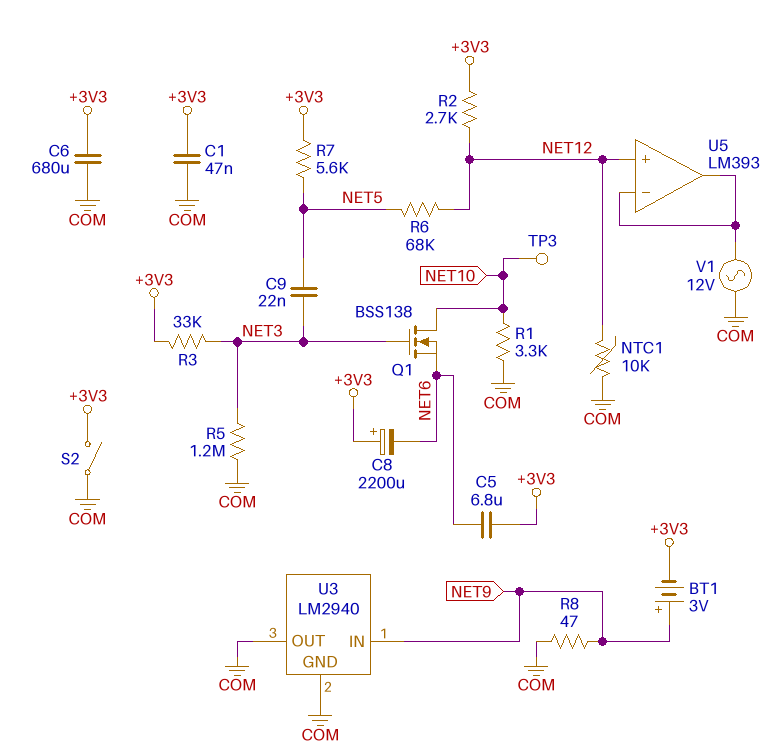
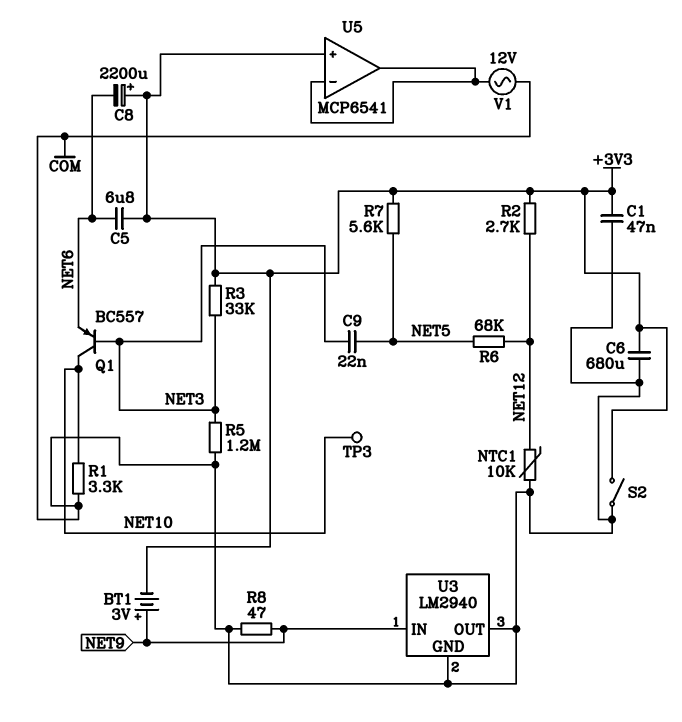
Q1: NMOS BSS138 (G NET3, D NET10, S NET6) -> PNP BC557 (B NET3, C NET10, E NET6)
U5: LM393 -> MCP6541
U5 pin in+: NET12 -> +3V3

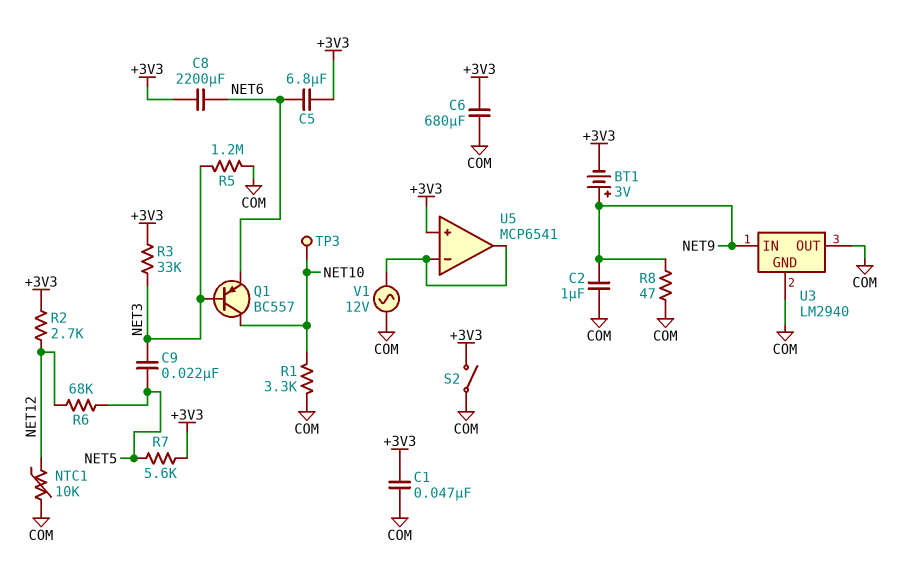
C2: none -> 1uF (COM, NET9)
C8: 2200uF (plus +3V3, minus NET6) -> 2200uF (+3V3, NET6)

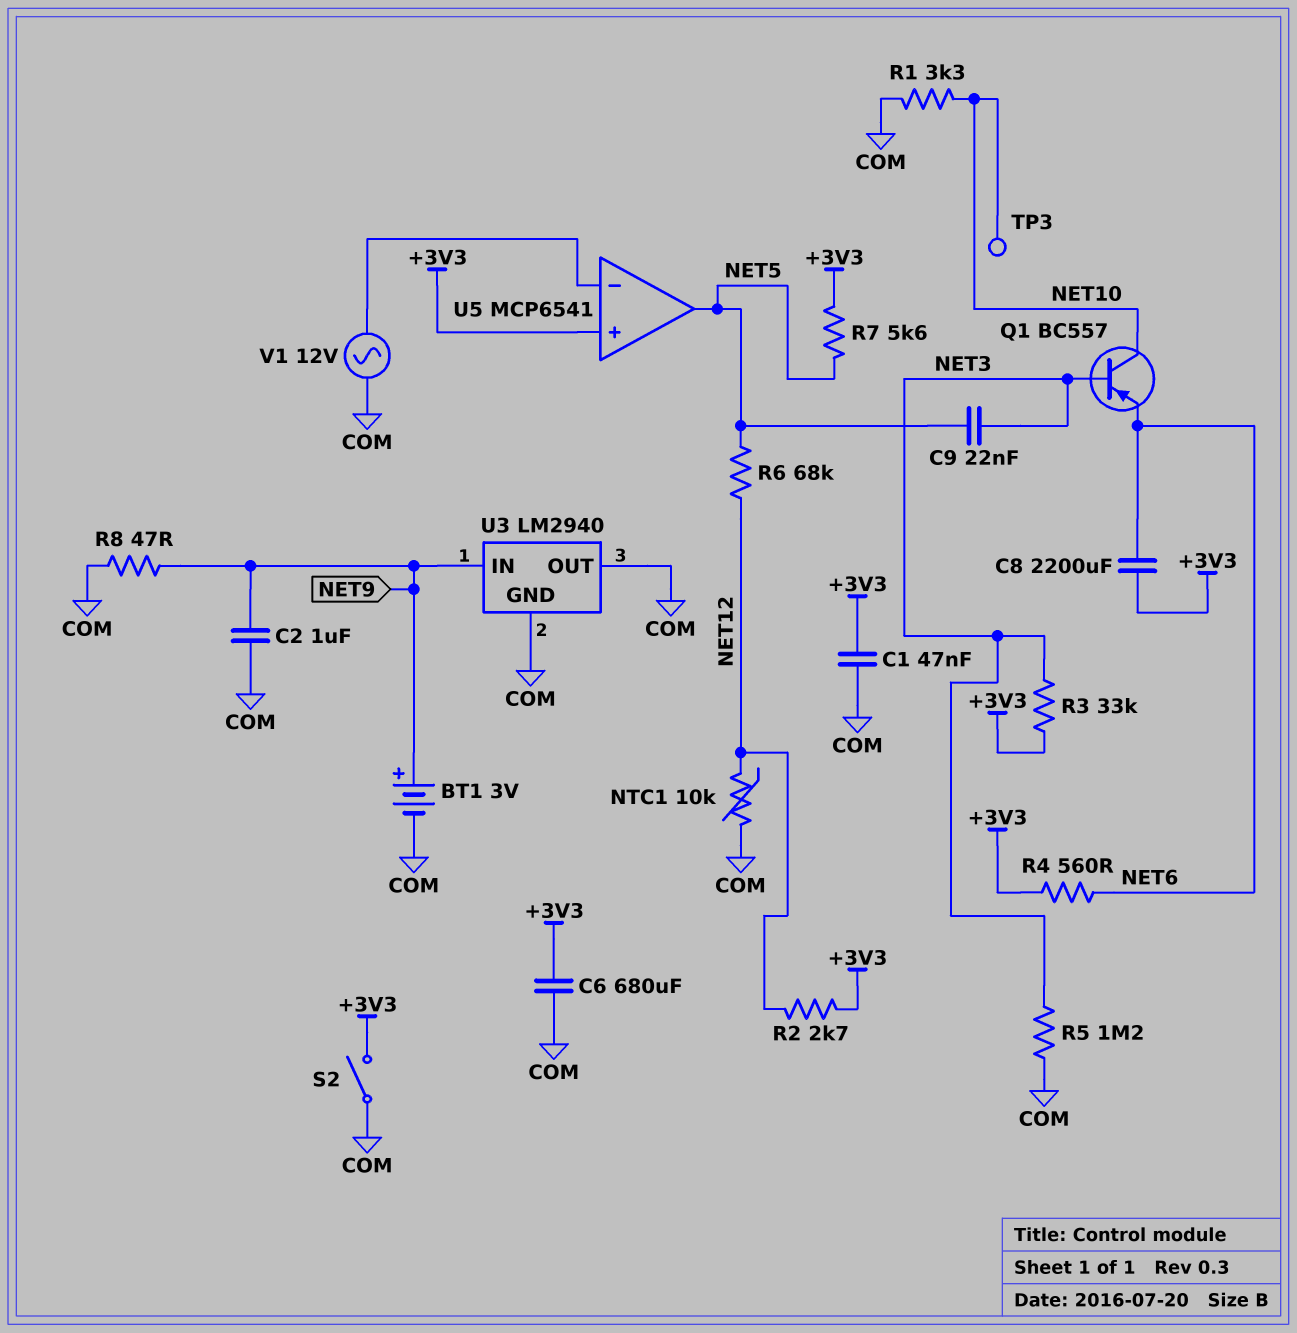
BT1: 3V (plus NET9, minus +3V3) -> 3V (plus NET9, minus COM)
C5: 6.8uF (+3V3, NET6) -> none
R4: none -> 560 (+3V3, NET6)
U5 pin out: U5/in- -> NET5

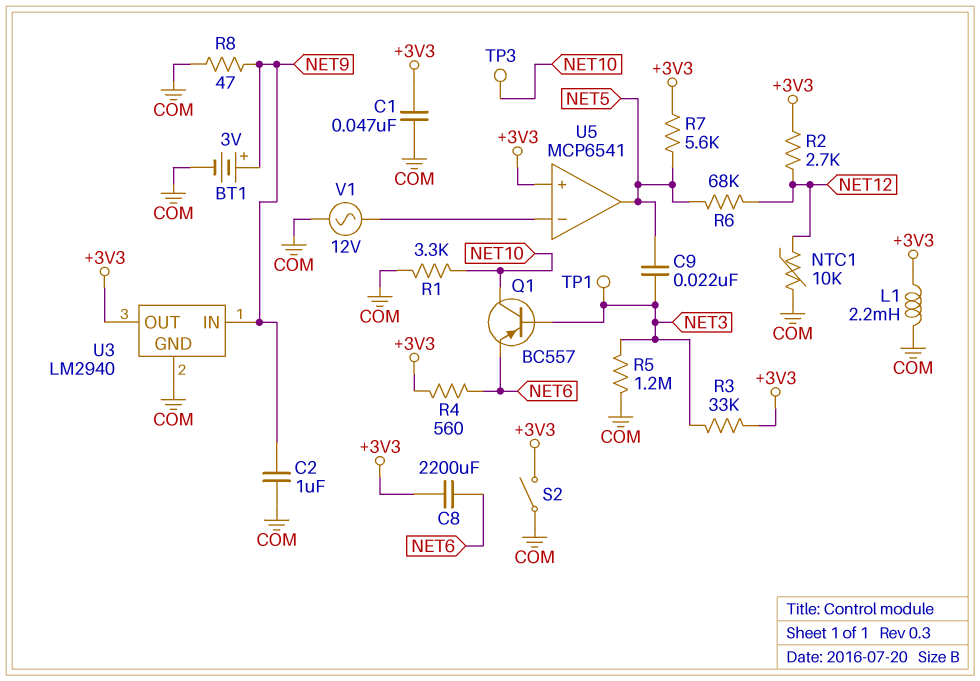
C6: 680uF (+3V3, COM) -> none
L1: none -> 2.2mH (+3V3, COM)
TP1: none -> test point (NET3)
U3 pin OUT: COM -> +3V3

